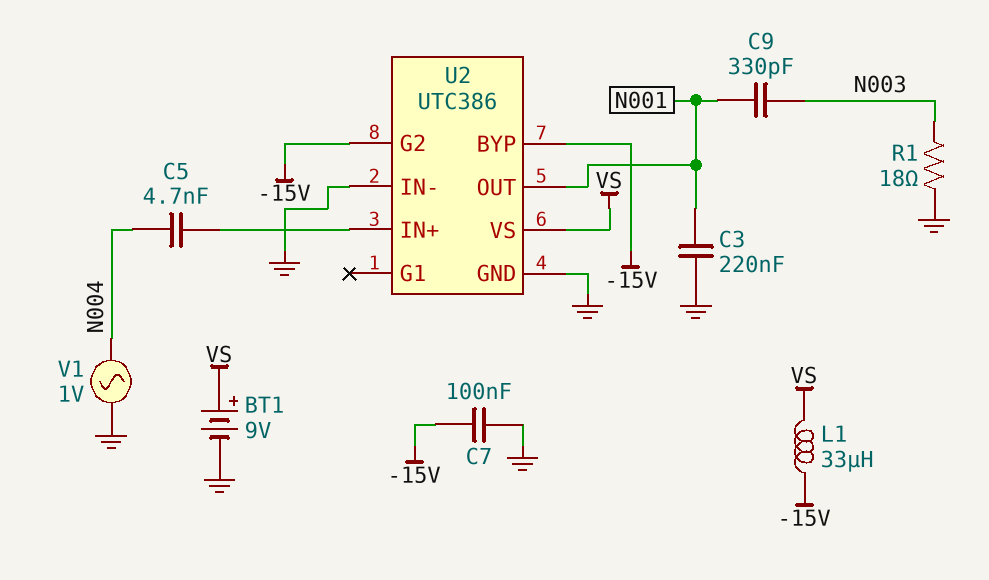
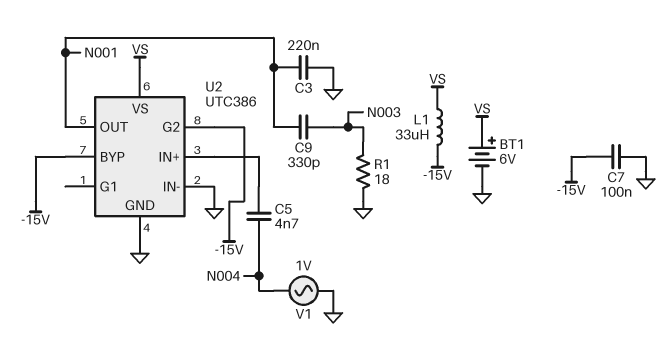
BT1: 9V (plus VS, minus GND) -> 6V (plus VS, minus GND)

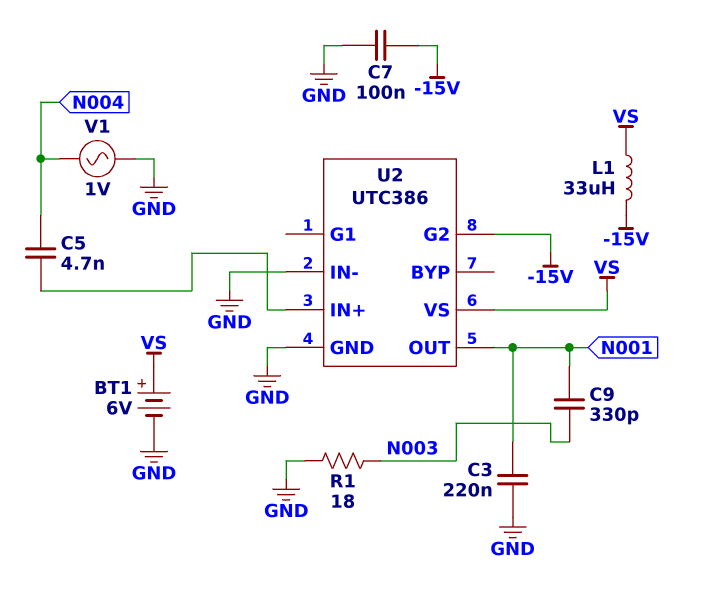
U2 pin BYP: -15V -> none

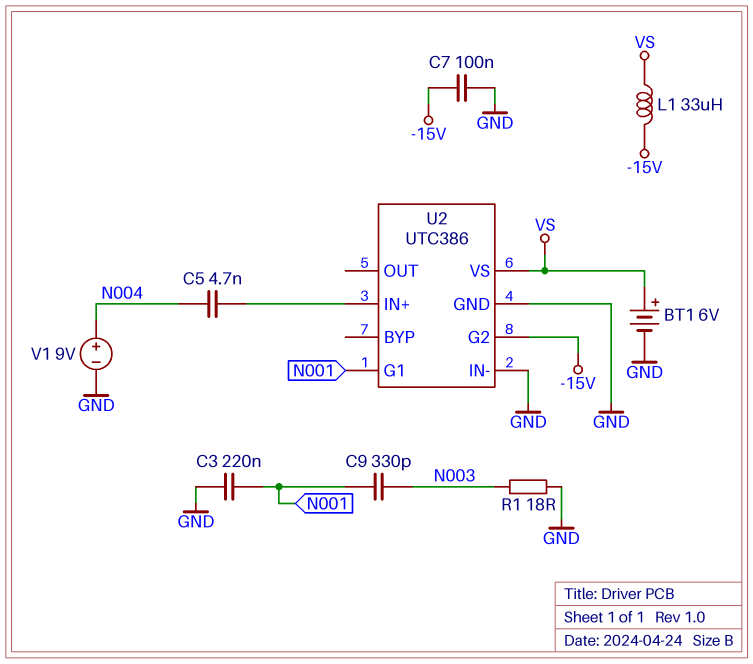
U2 pin G1: none -> N001
U2 pin OUT: N001 -> none
V1: AC 1V (GND, N004) -> 9V (plus N004, minus GND)

